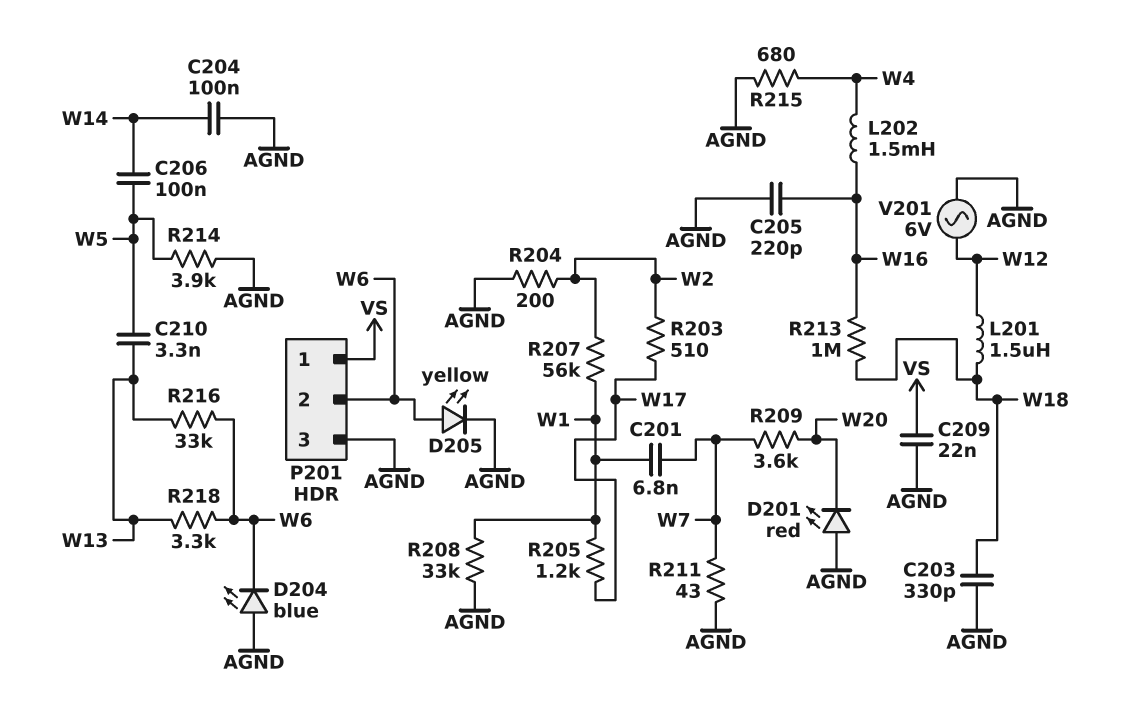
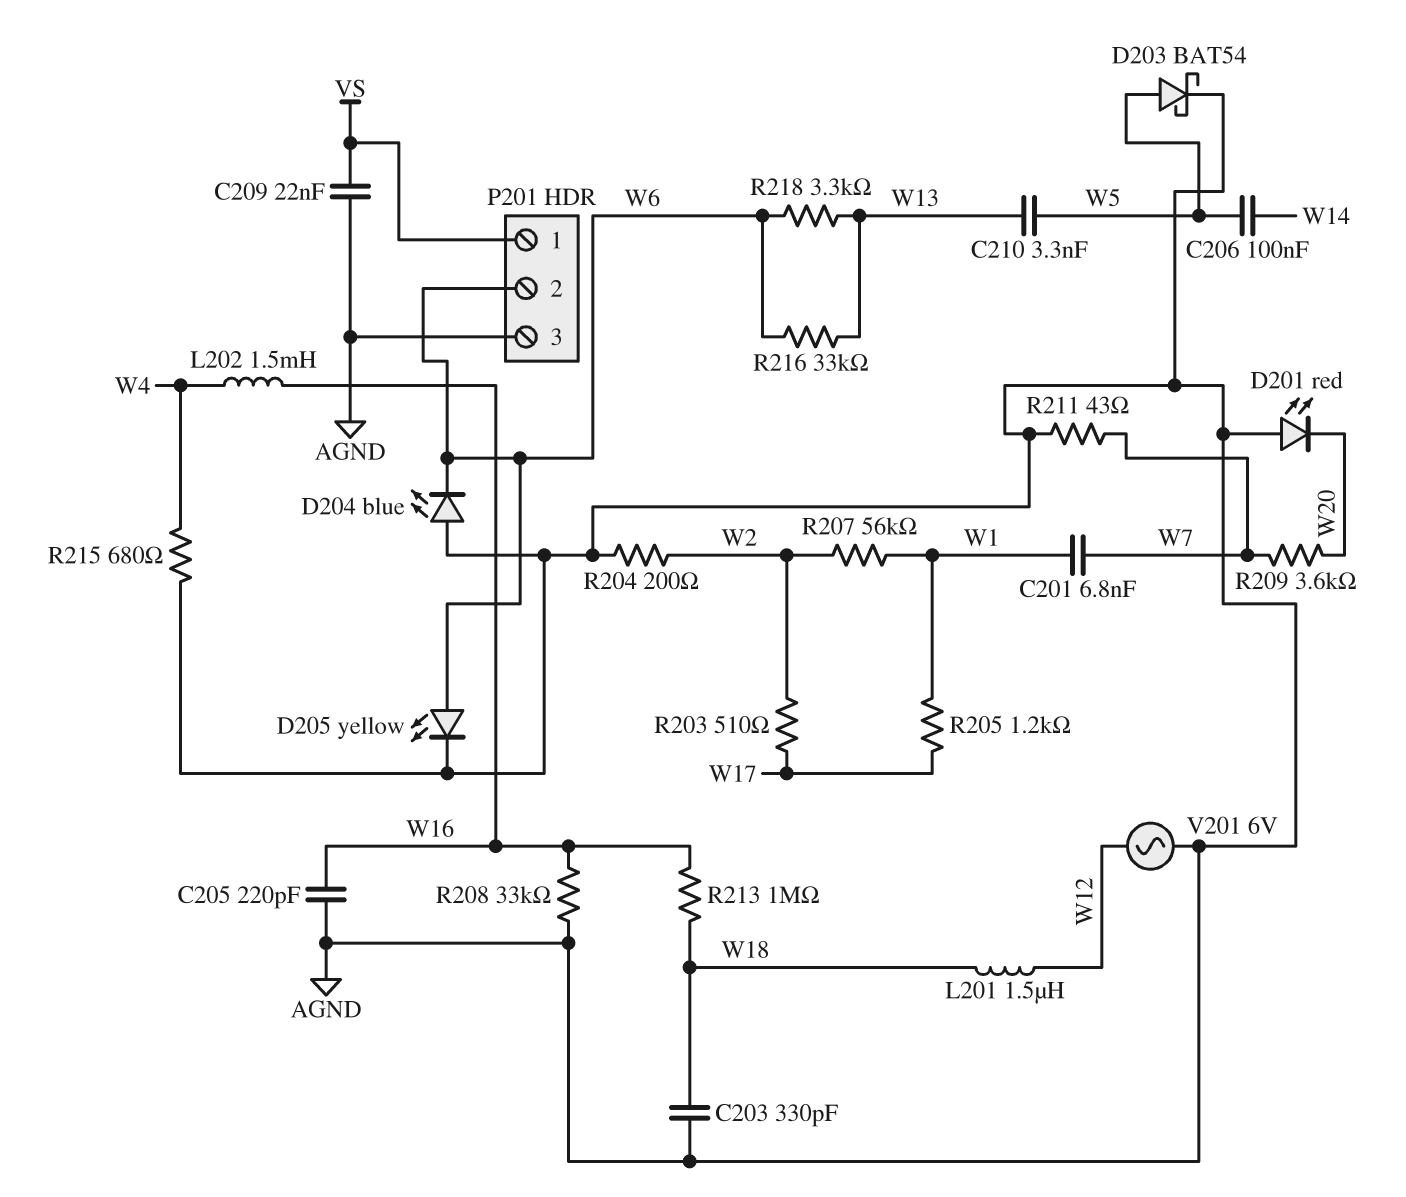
C204: 100nF (AGND, W14) -> none
D203: none -> schottky BAT54 (A W5, K AGND)
R208: 33k (AGND, W1) -> 33k (AGND, W16)
R214: 3.9k (AGND, W5) -> none

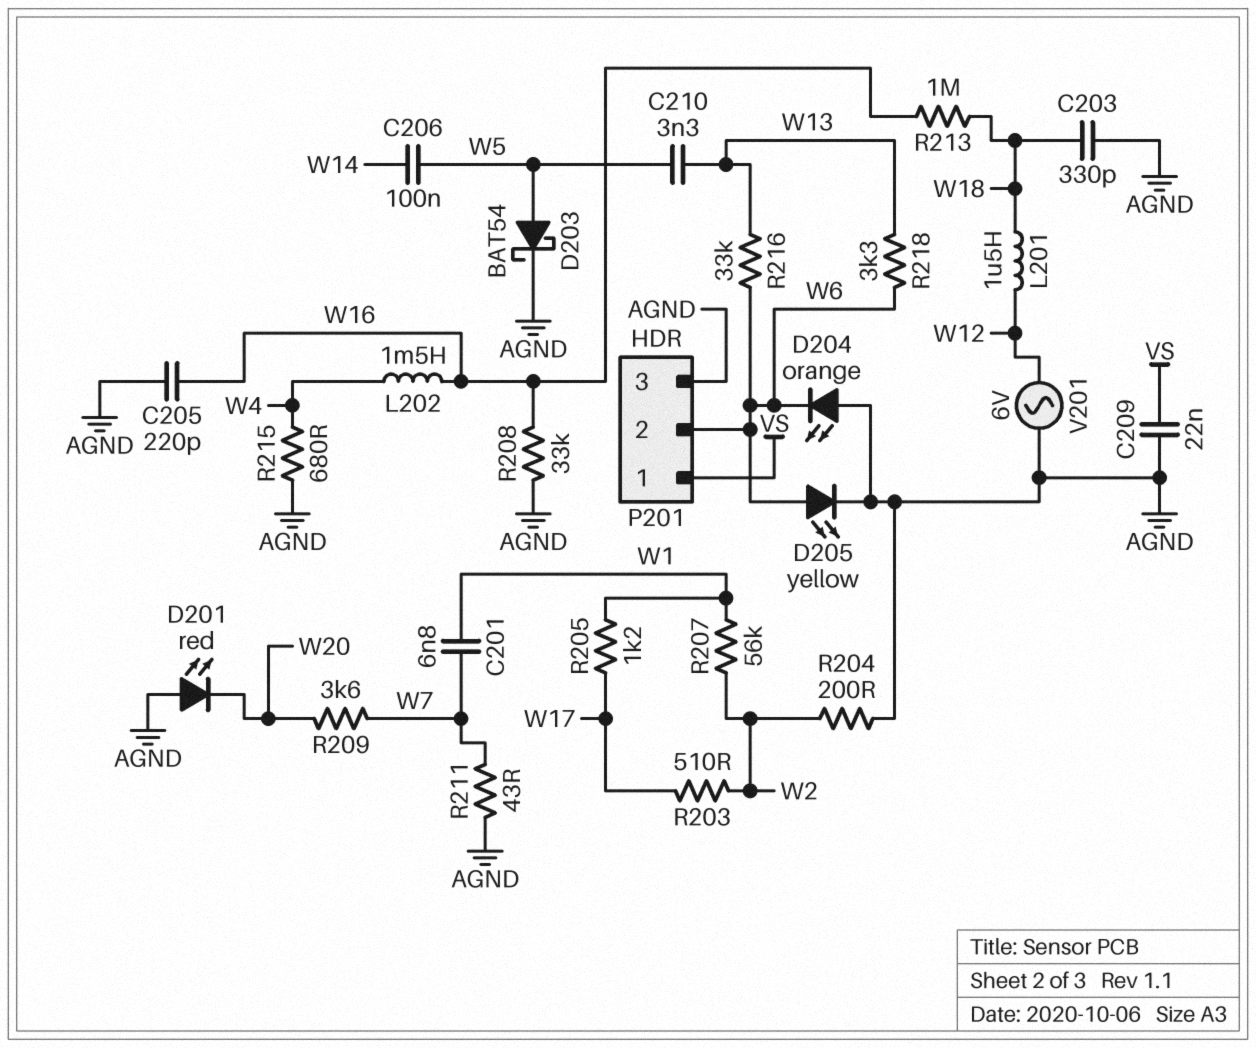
D204: LED blue (A AGND, K W6) -> LED orange (A AGND, K W6)

